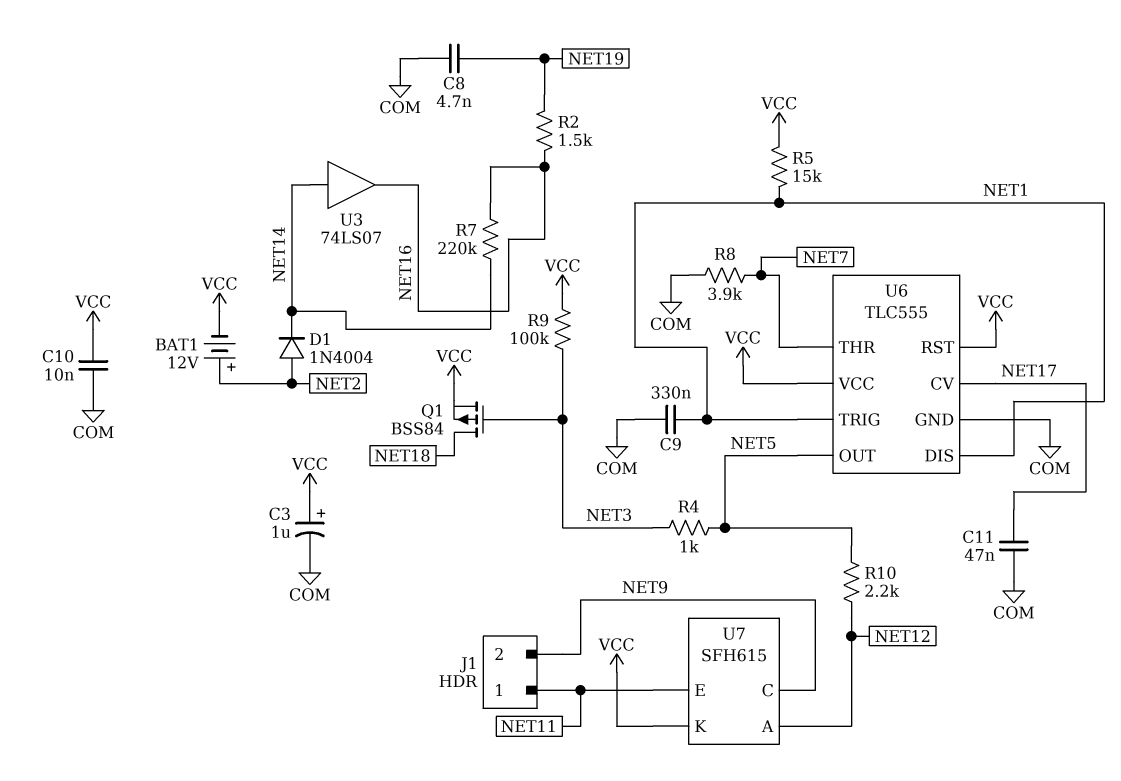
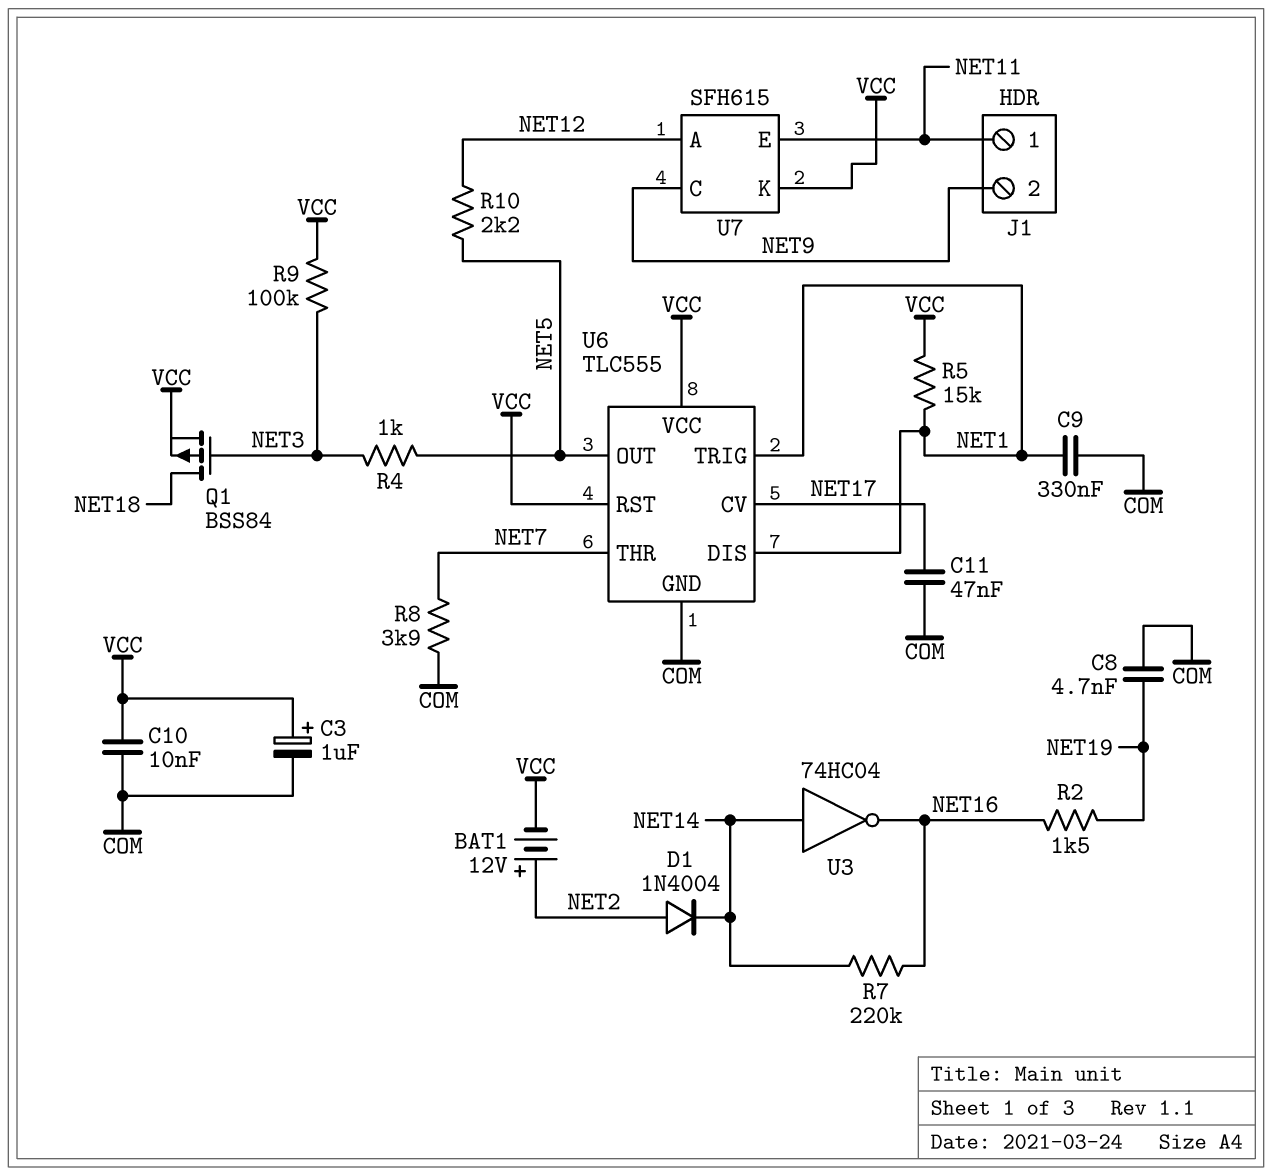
U3: buffer 74LS07 (in NET14, out NET16) -> NOT 74HC04 (in NET14, out NET16)

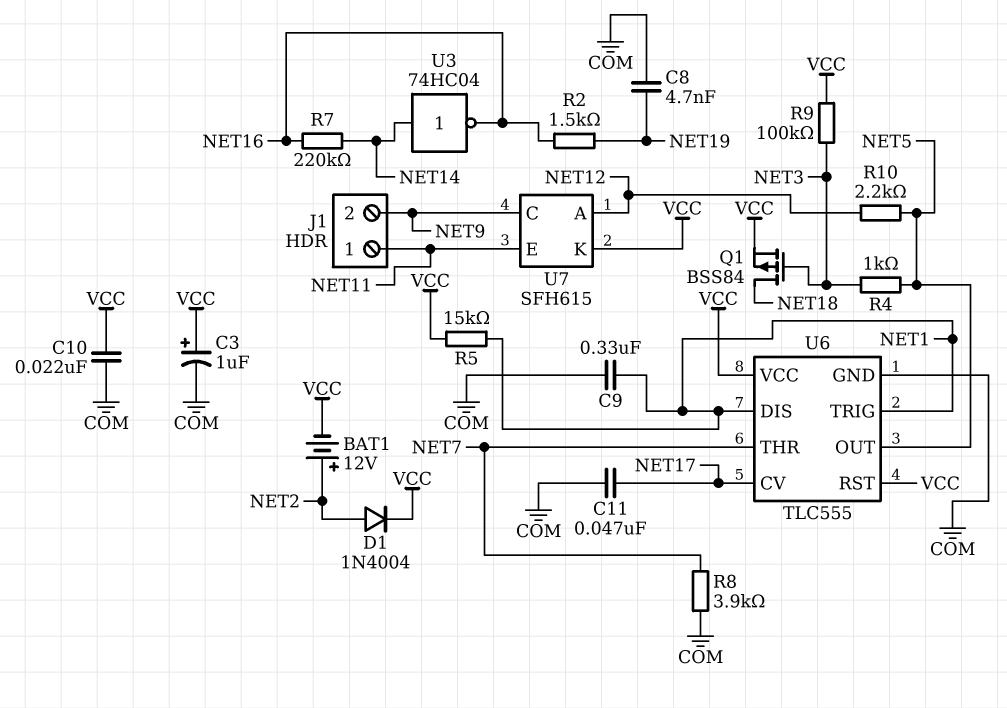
C10: 10nF (COM, VCC) -> 22nF (COM, VCC)
D1: diode 1N4004 (A NET2, K NET14) -> diode 1N4004 (A NET2, K VCC)

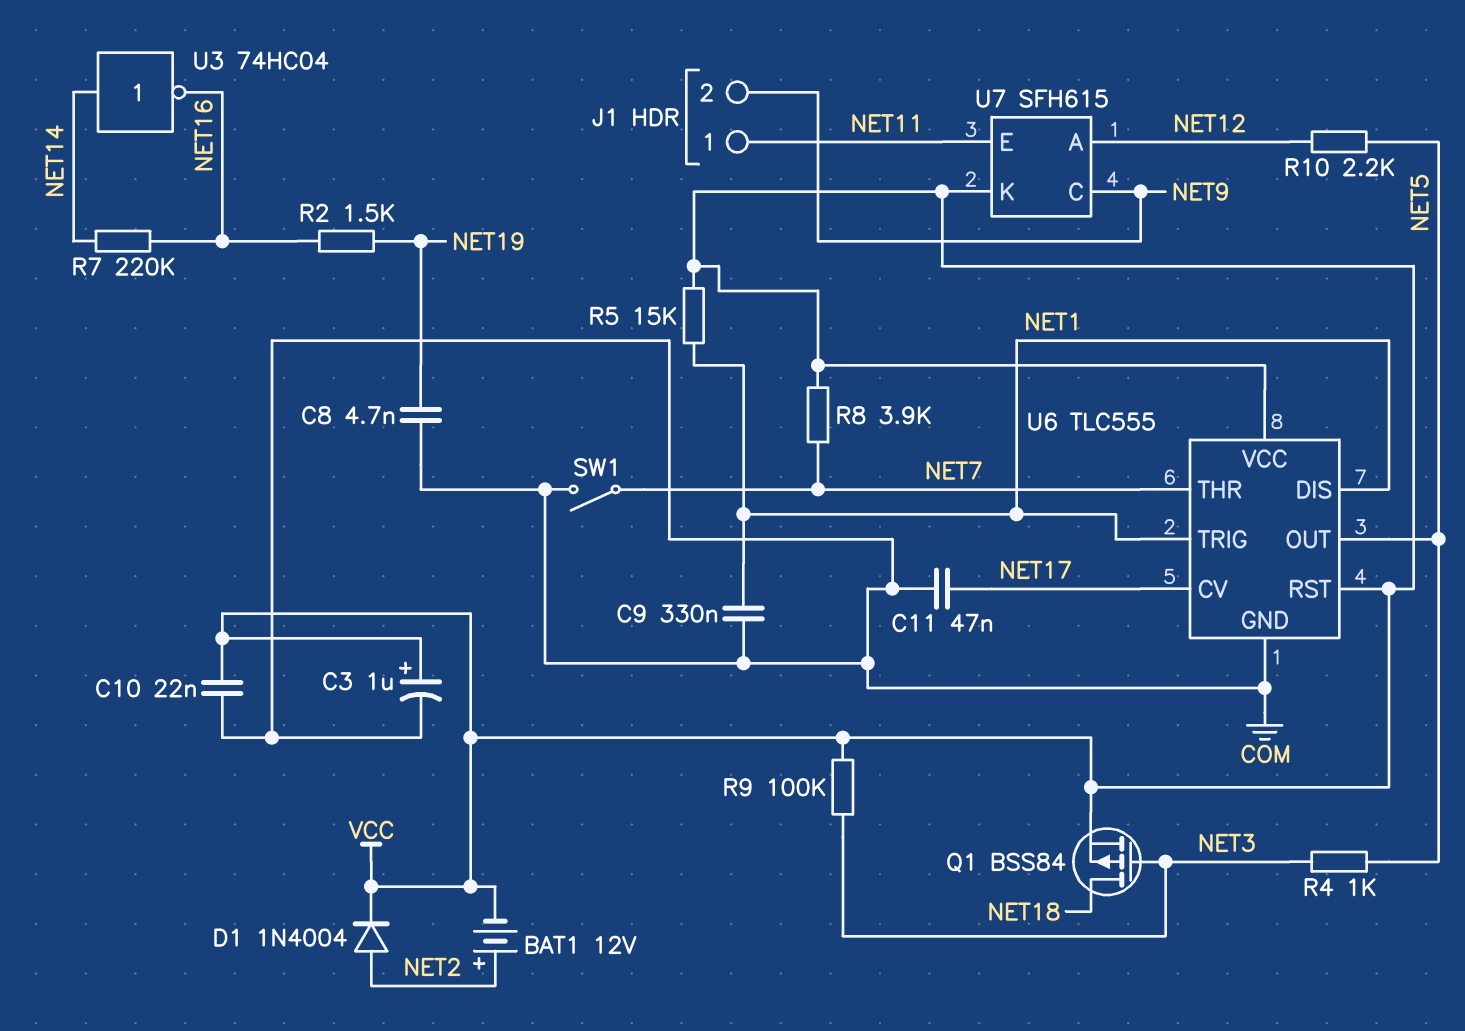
R8: 3.9k (COM, NET7) -> 3.9k (NET7, VCC)
SW1: none -> switch (COM, NET7)

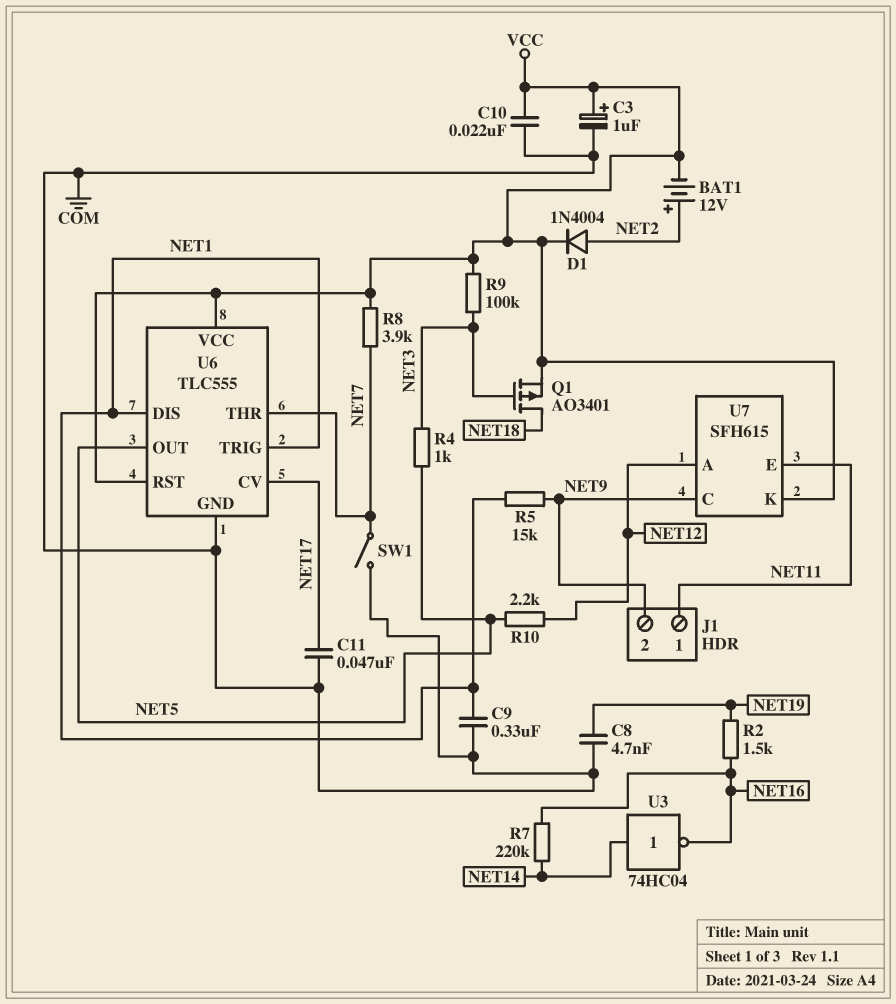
Q1: PMOS BSS84 (G NET3, D NET18, S VCC) -> PMOS AO3401 (G NET3, D NET18, S VCC)
R5: 15k (NET1, VCC) -> 15k (NET1, NET9)

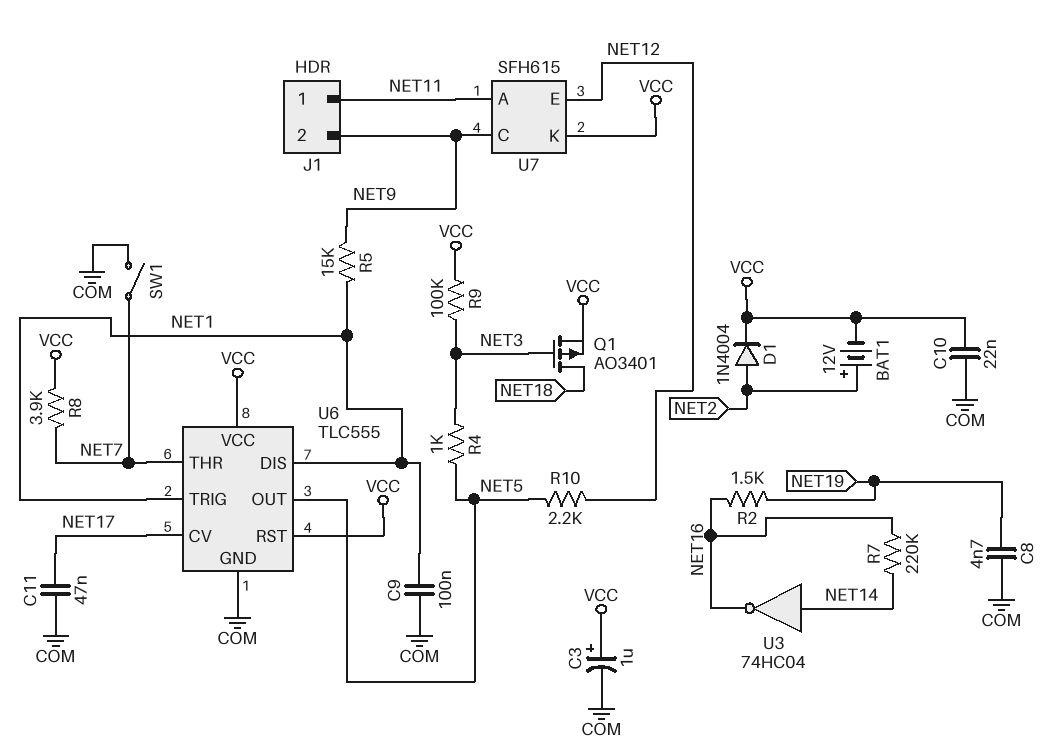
C9: 330nF (COM, NET1) -> 100nF (COM, NET1)
U7 pin A: NET12 -> NET11
U7 pin E: NET11 -> NET12

